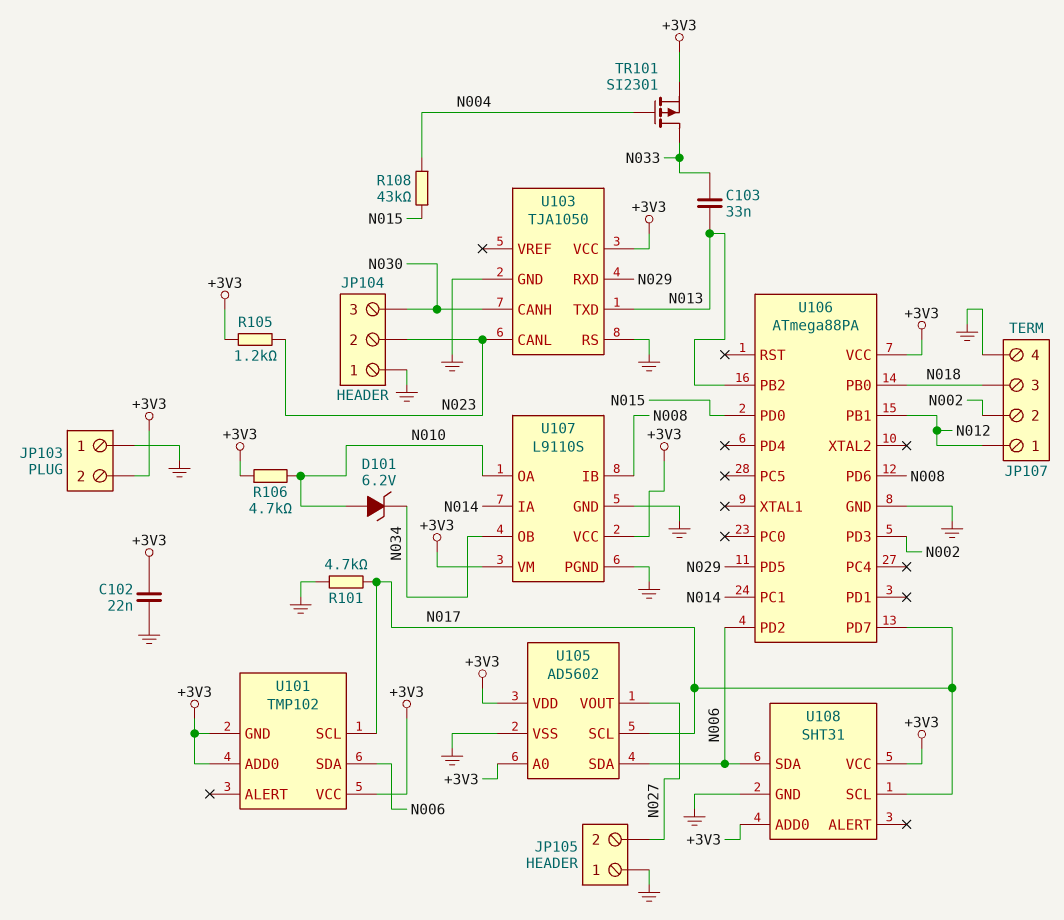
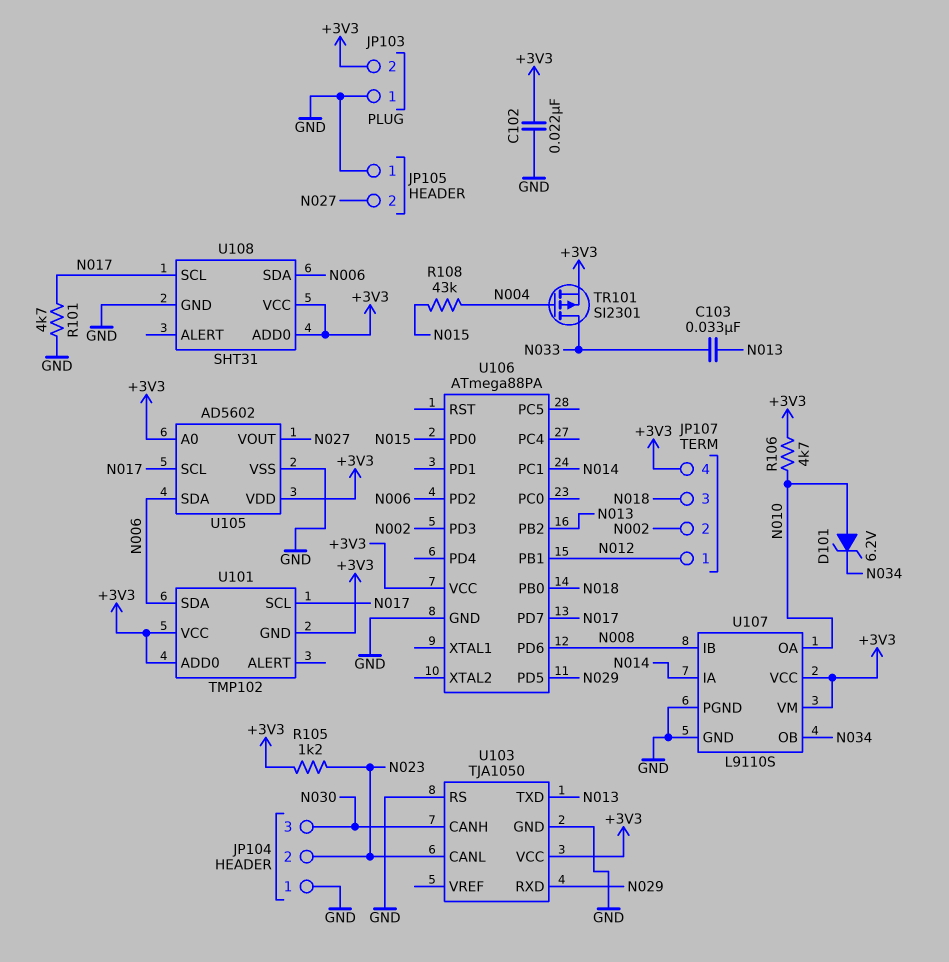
JP107 pin 4: GND -> +3V3

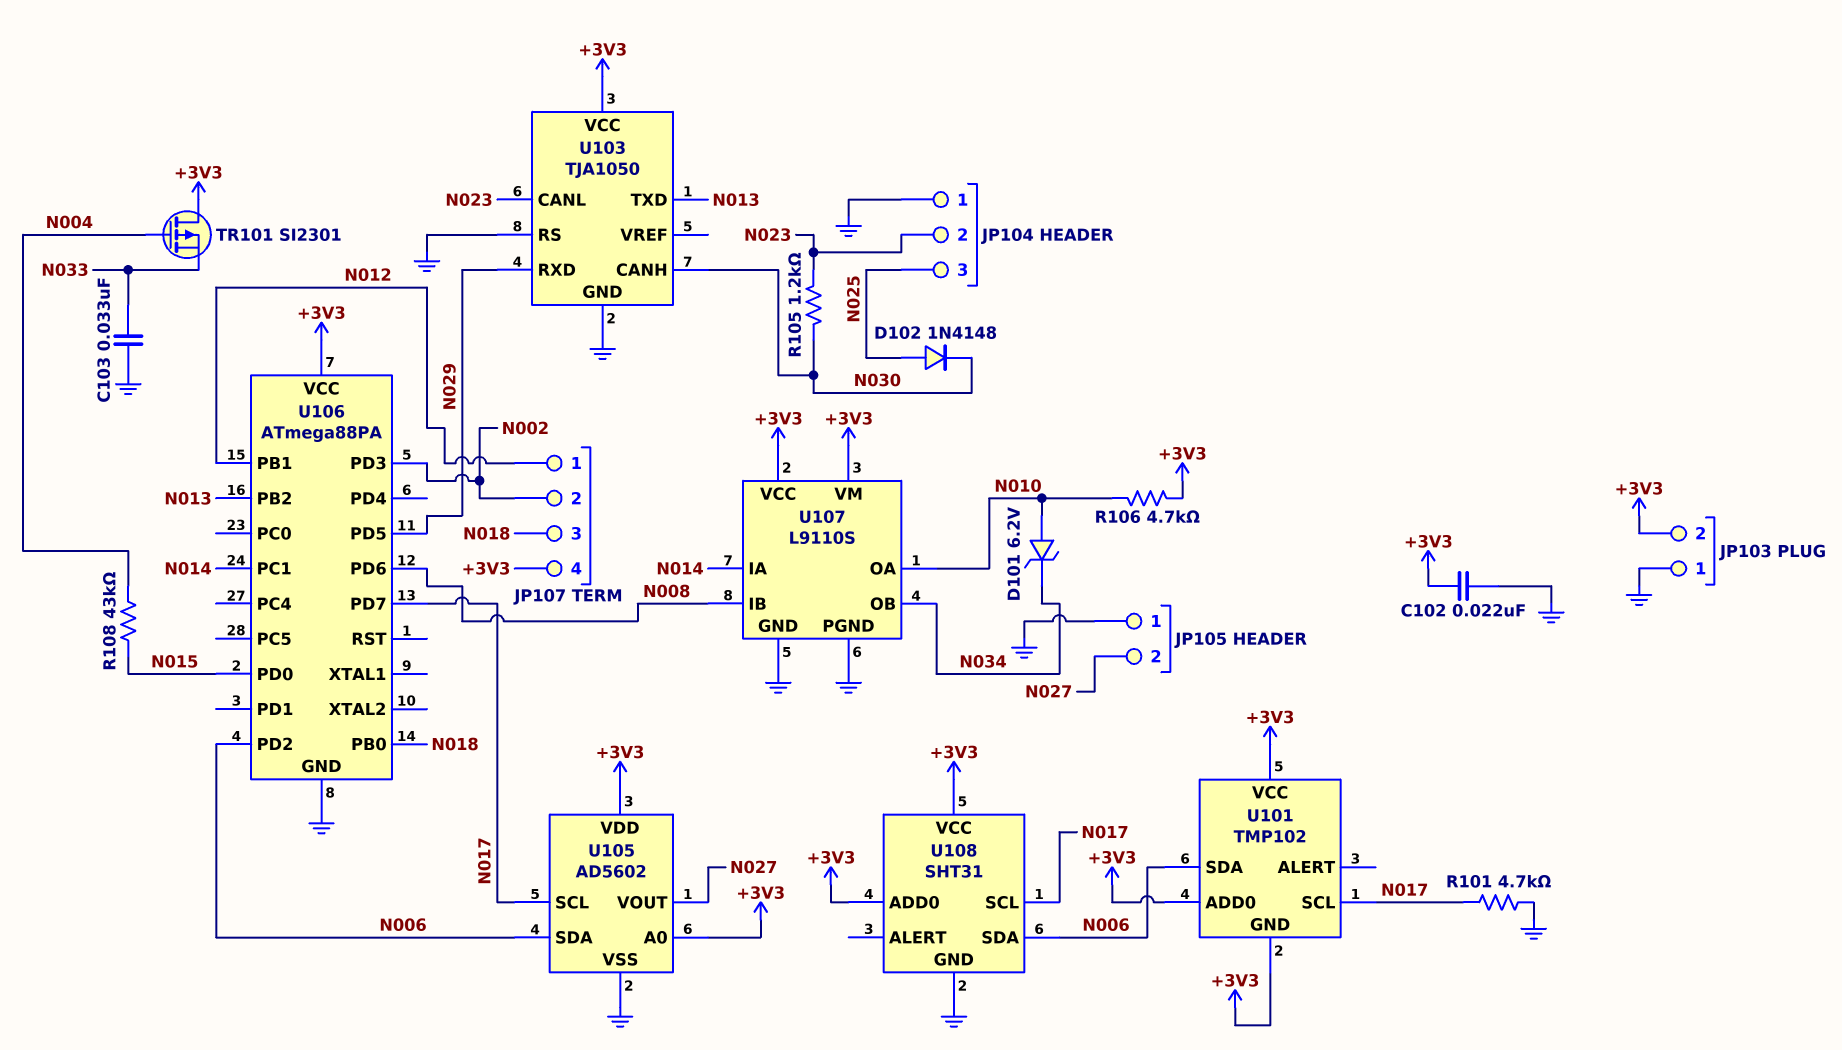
C103: 33nF (N013, N033) -> 33nF (GND, N033)
D102: none -> diode 1N4148 (A N025, K N030)
JP104 pin 3: N030 -> N025
R105: 1.2k (+3V3, N023) -> 1.2k (N023, N030)
TR101: PMOS SI2301 (G N004, D N033, S +3V3) -> PMOS SI2301 (G N004, D +3V3, S N033)

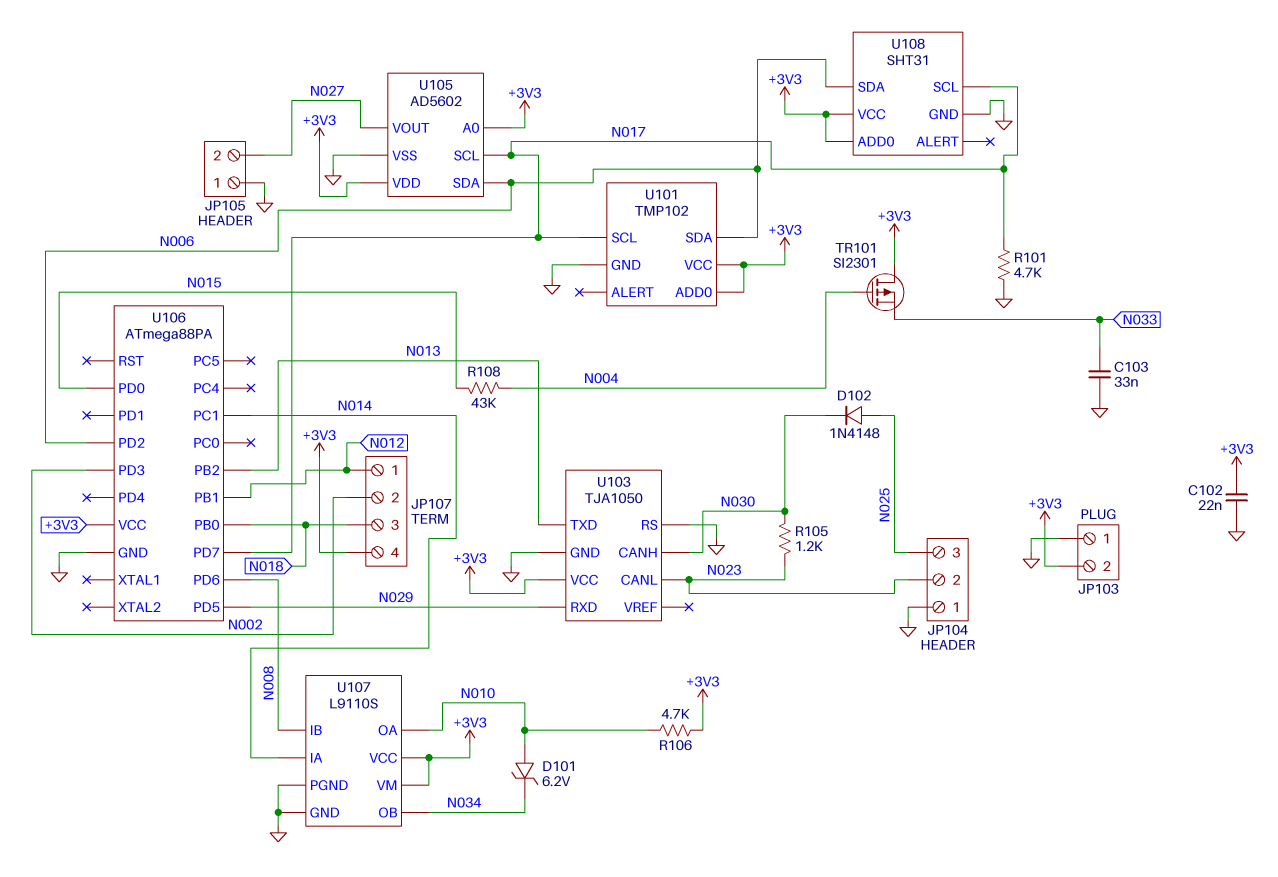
U101 pin GND: +3V3 -> GND

